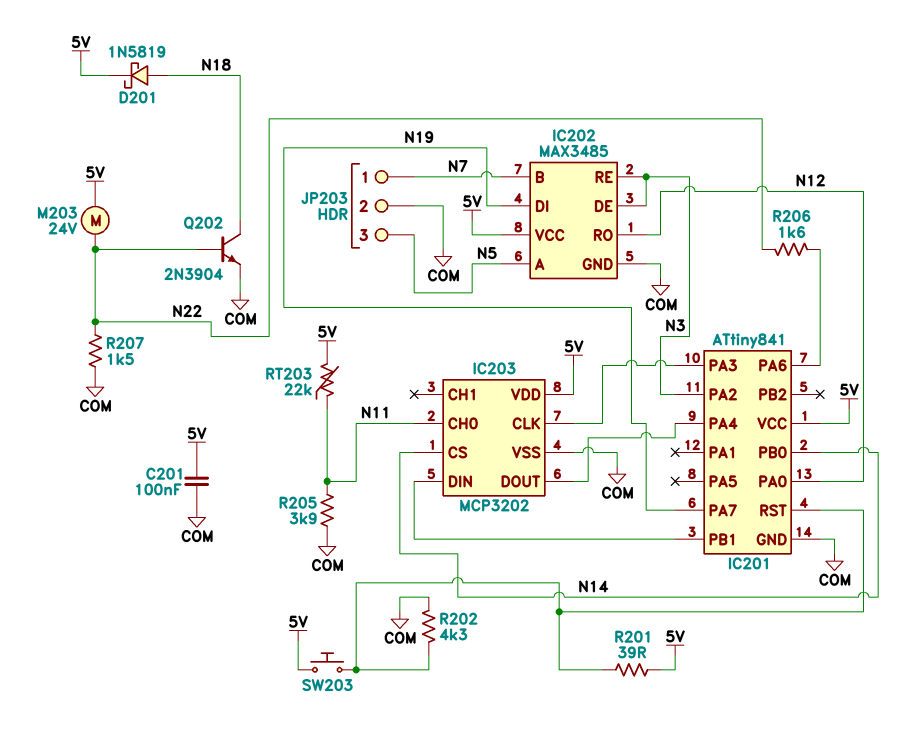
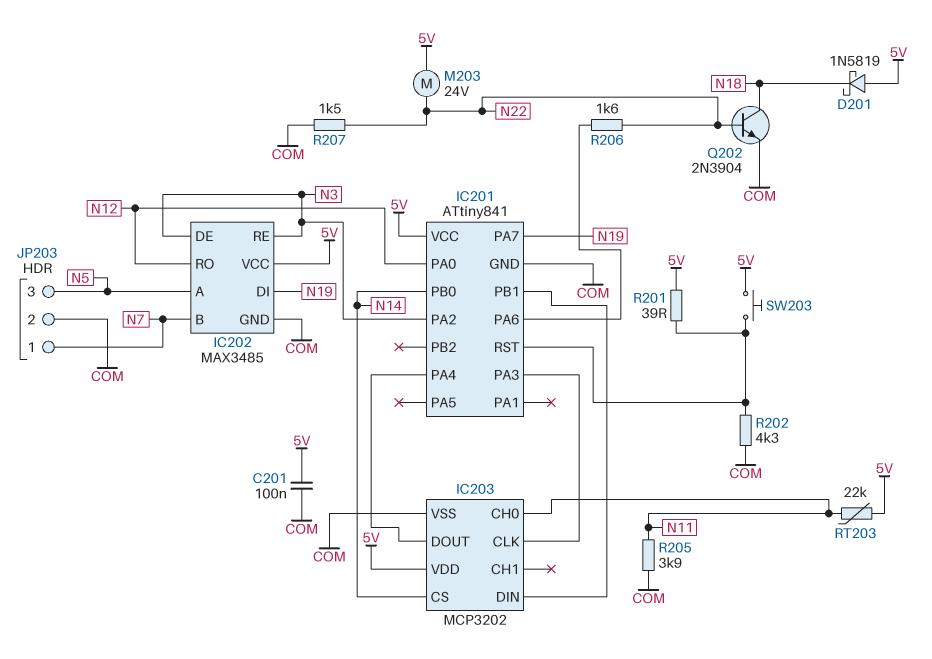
D201: schottky 1N5819 (A N18, K 5V) -> schottky 1N5819 (A 5V, K N18)

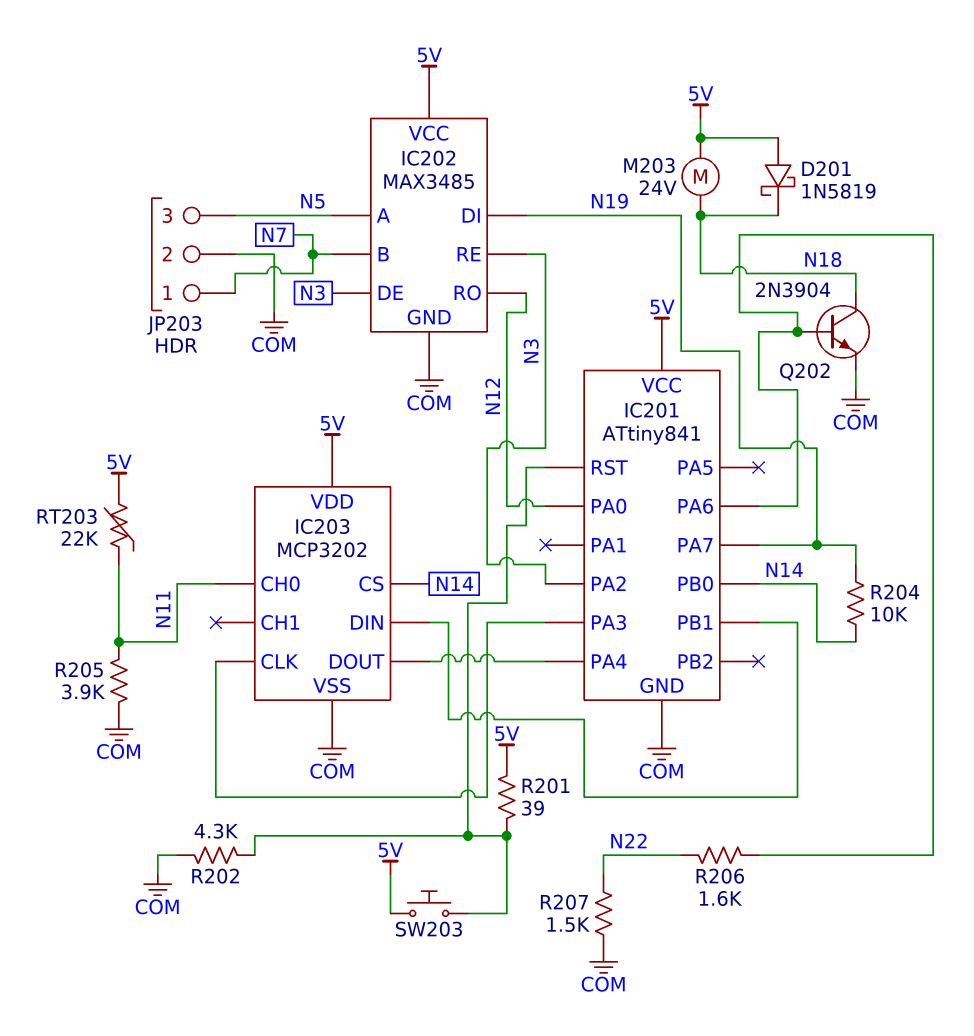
C201: 100nF (5V, COM) -> none
M203: motor 24V (5V, N22) -> motor 24V (5V, N18)
Q202: NPN 2N3904 (B N22, C N18, E COM) -> NPN 2N3904 (B IC201/PA6, C N18, E COM)
R204: none -> 10k (N14, N19)

